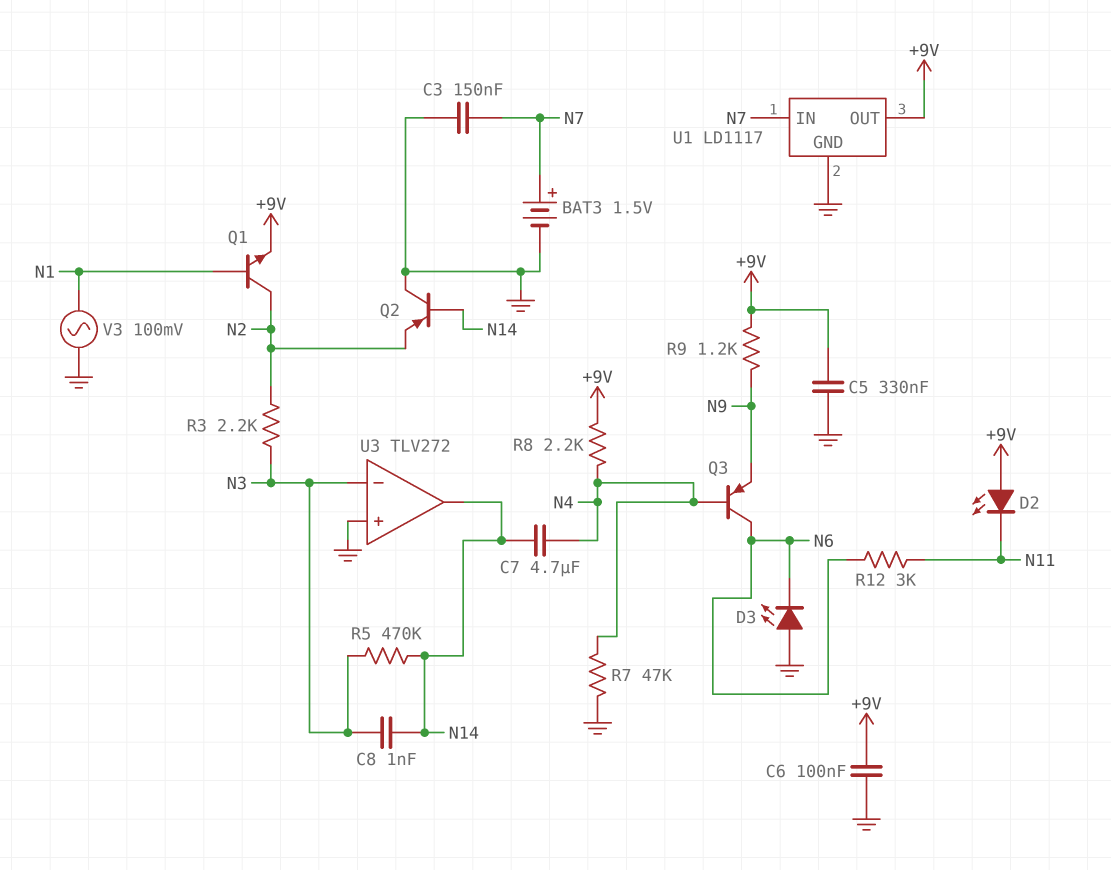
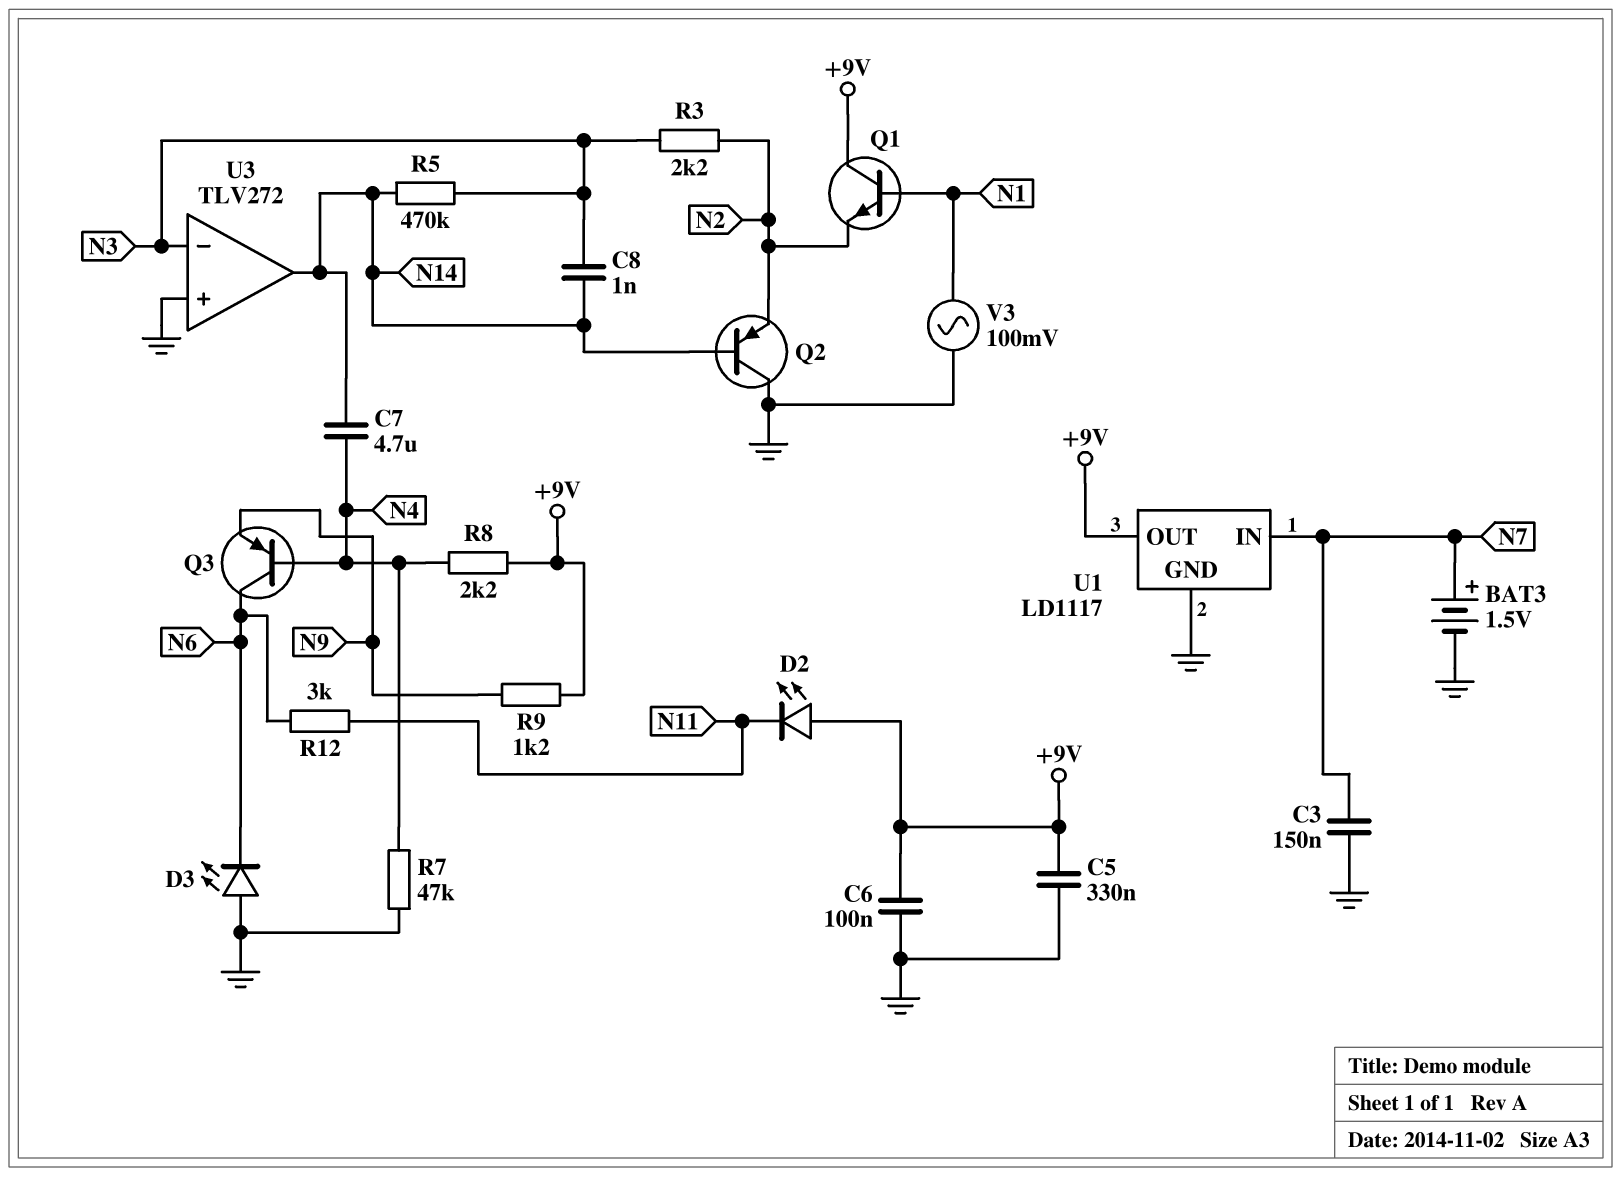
Q1: NPN (B N1, C N2, E +9V) -> NPN (B N1, C +9V, E N2)

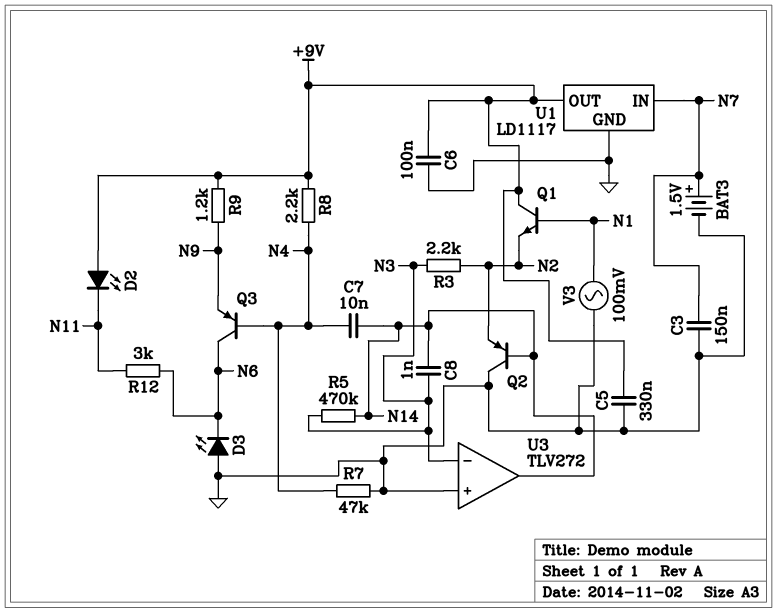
C7: 4.7uF (N4, N14) -> 10nF (N4, N14)

